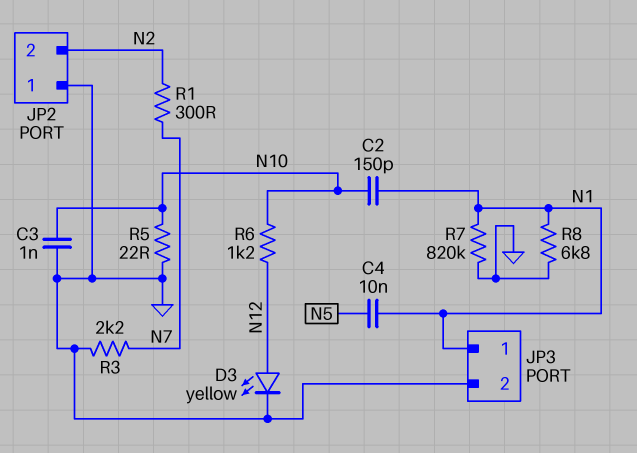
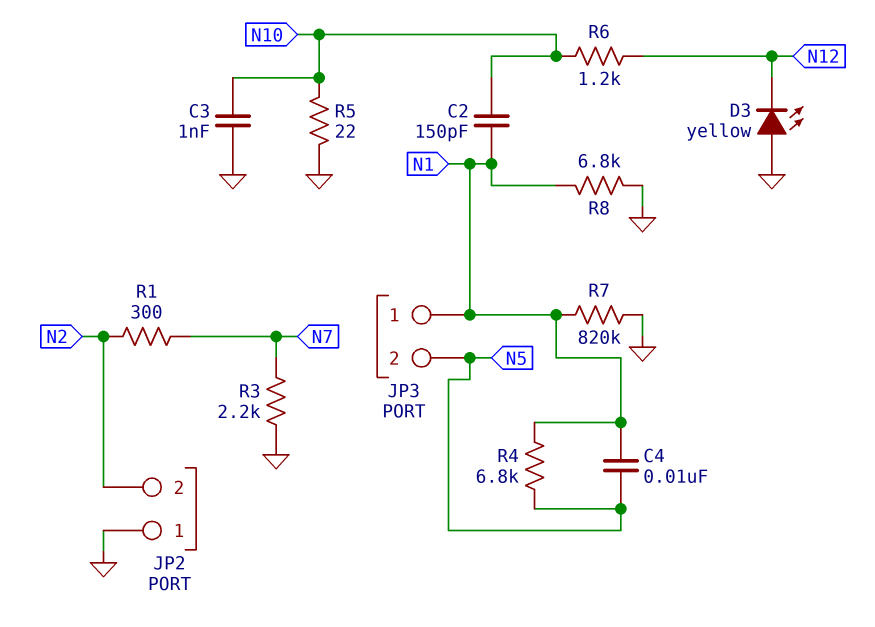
D3: LED yellow (A N12, K GND) -> LED yellow (A GND, K N12)
JP3 pin 2: GND -> N5
R4: none -> 6.8k (N1, N5)

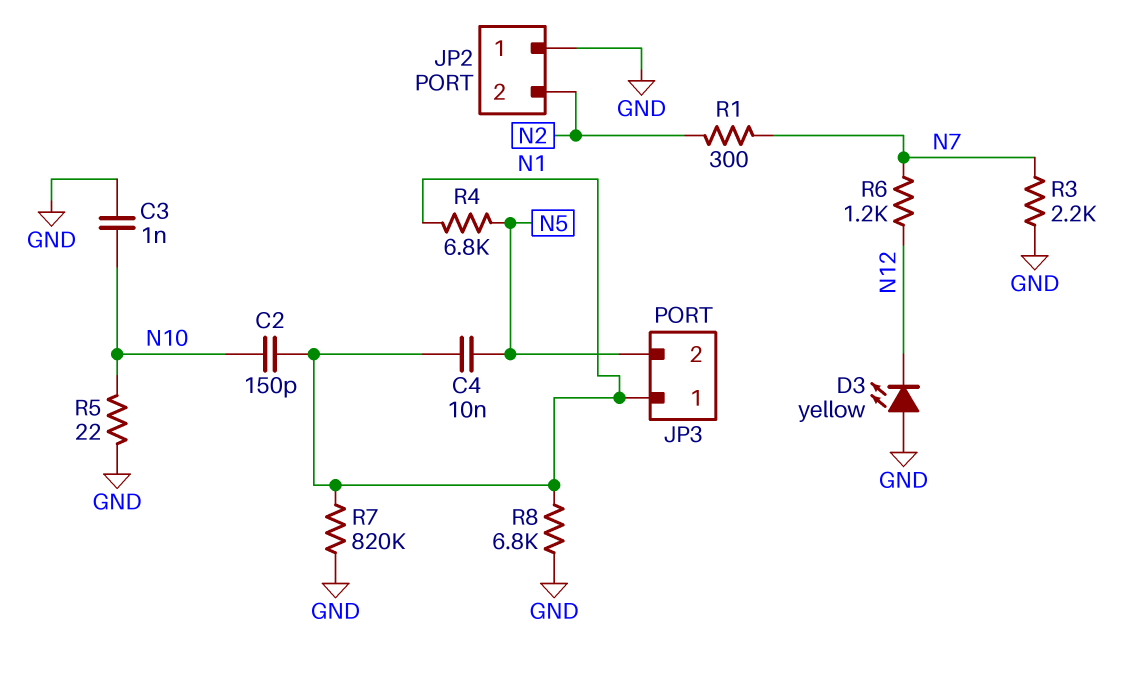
R6: 1.2k (N10, N12) -> 1.2k (N7, N12)

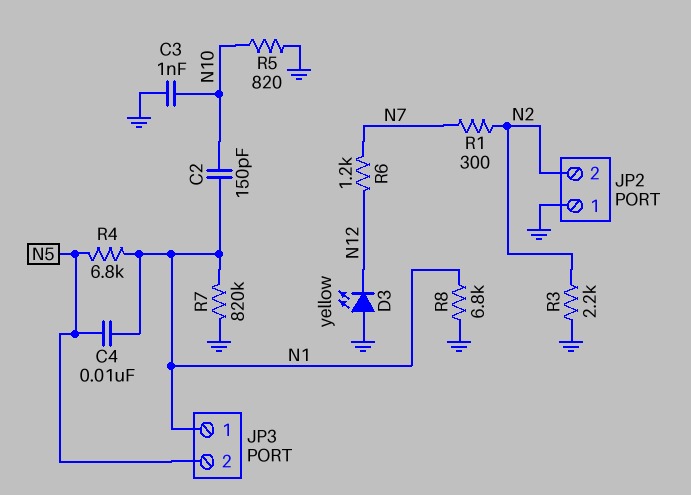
R3: 2.2k (GND, N7) -> 2.2k (GND, N2)
R5: 22 (GND, N10) -> 820 (GND, N10)

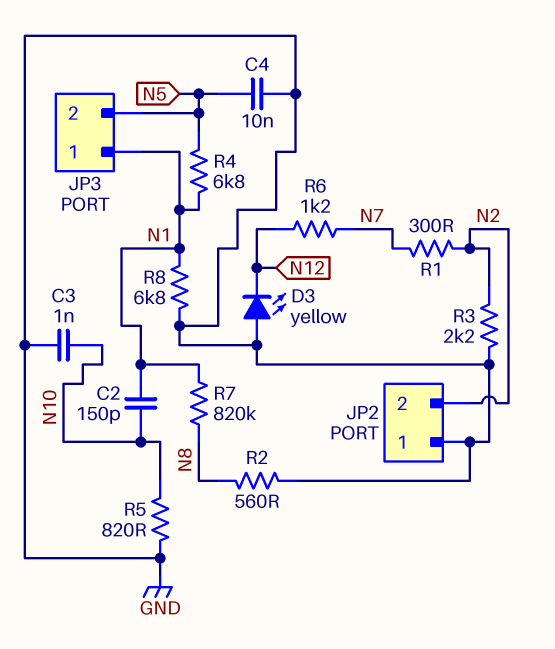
C4: 10nF (N1, N5) -> 10nF (GND, N5)
R2: none -> 560 (GND, N8)
R7: 820k (GND, N1) -> 820k (N1, N8)

